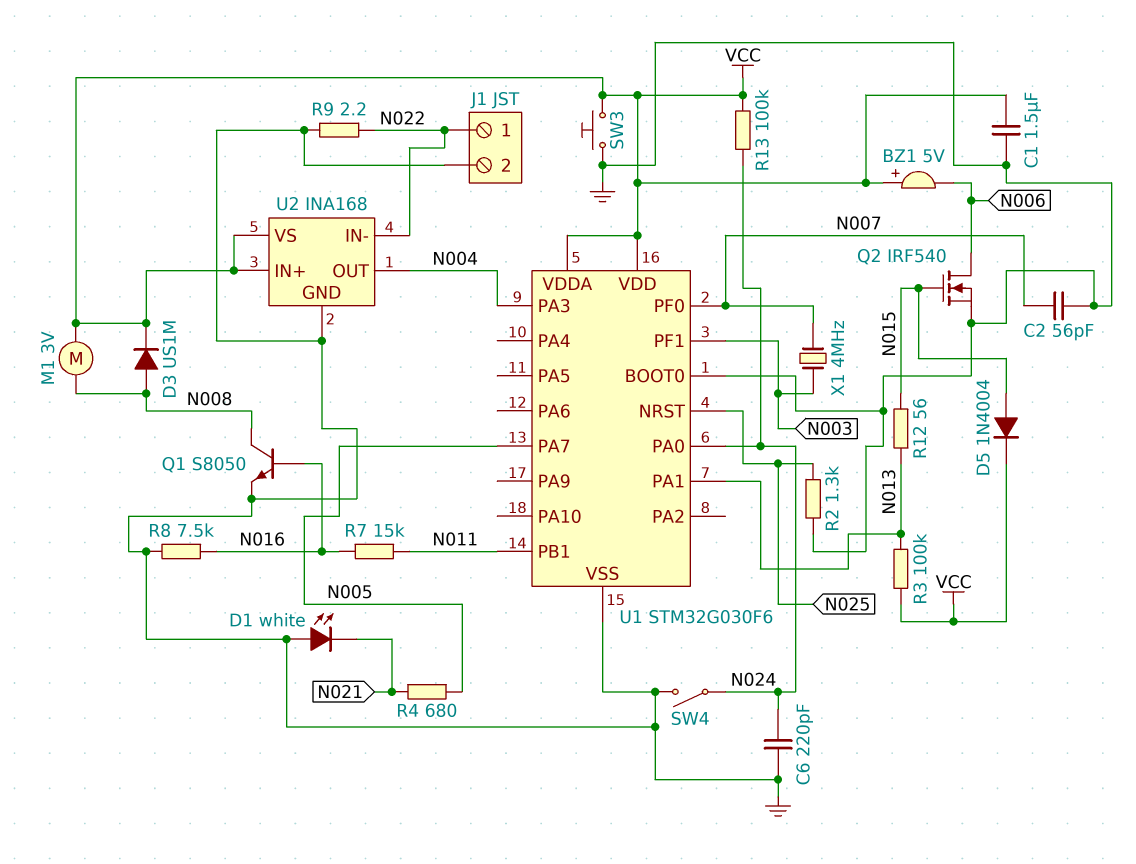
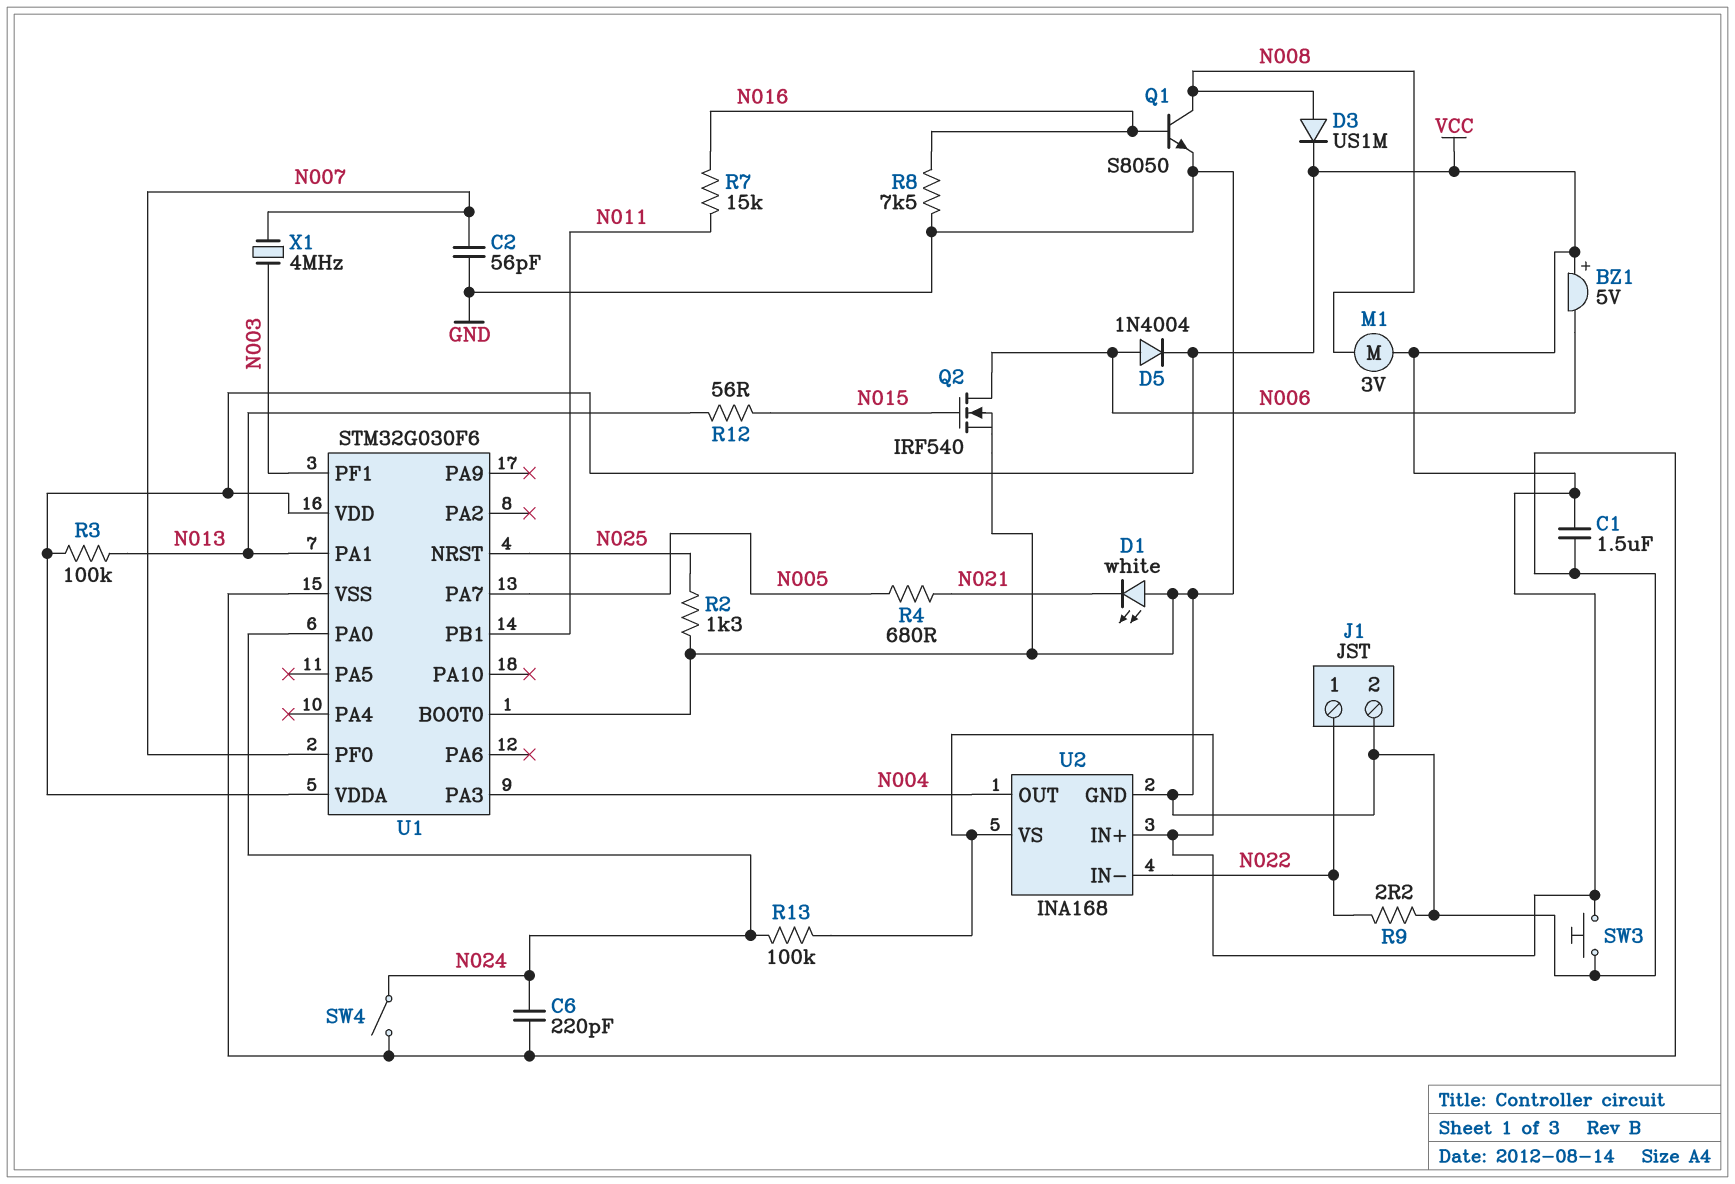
D5: diode 1N4004 (A N015, K VCC) -> diode 1N4004 (A N006, K VCC)

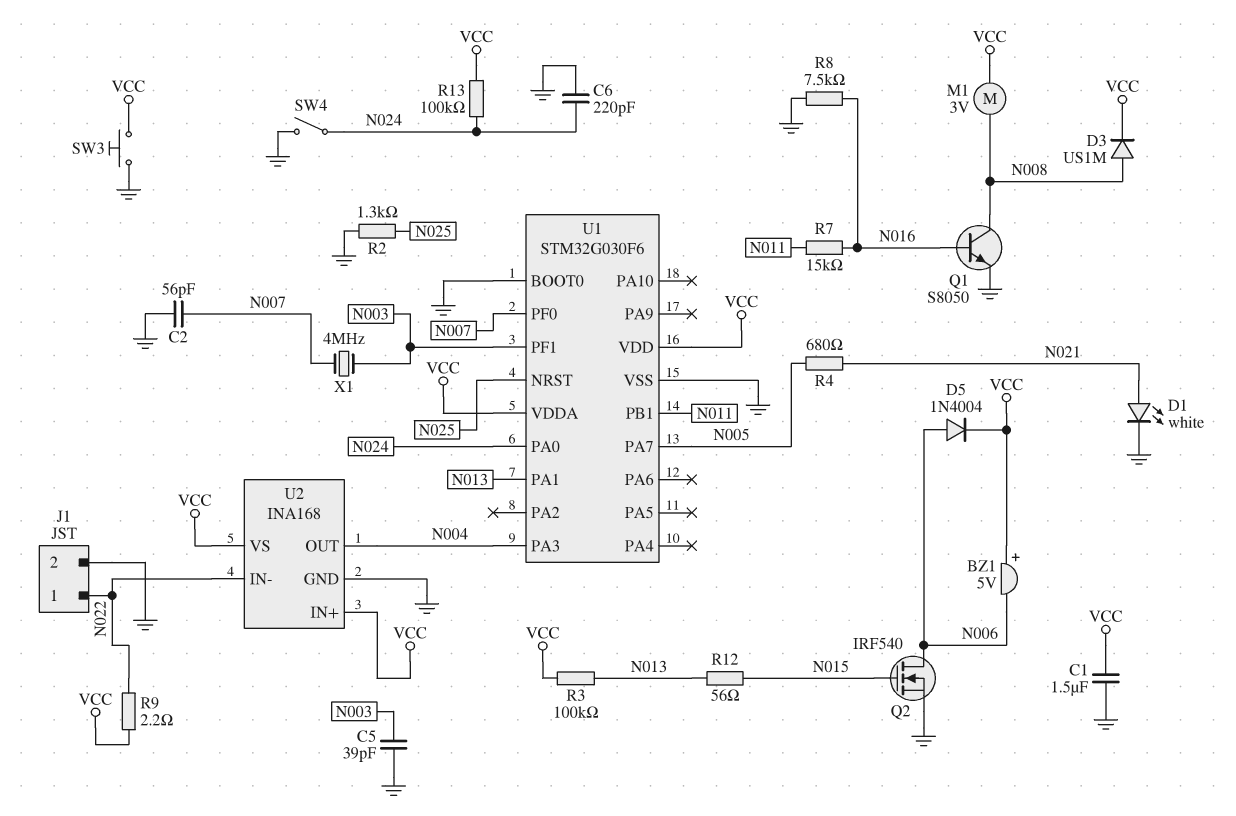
C5: none -> 39pF (GND, N003)
D1: LED white (A GND, K N021) -> LED white (A N021, K GND)
R9: 2.2 (GND, N022) -> 2.2 (N022, VCC)

